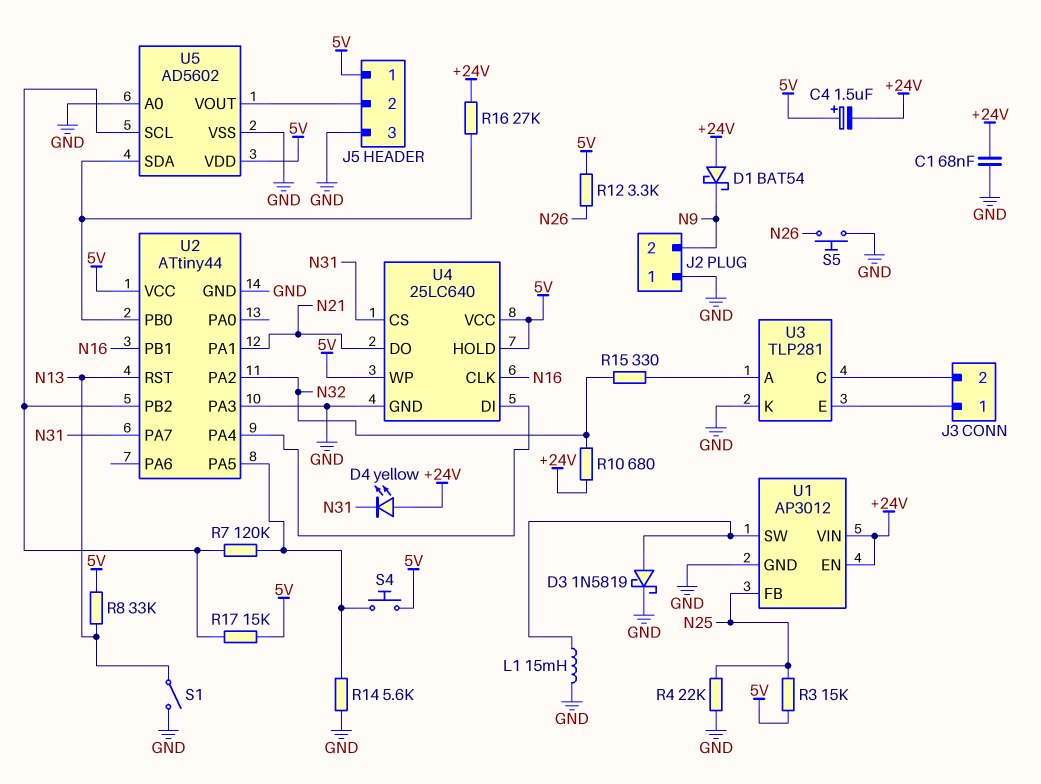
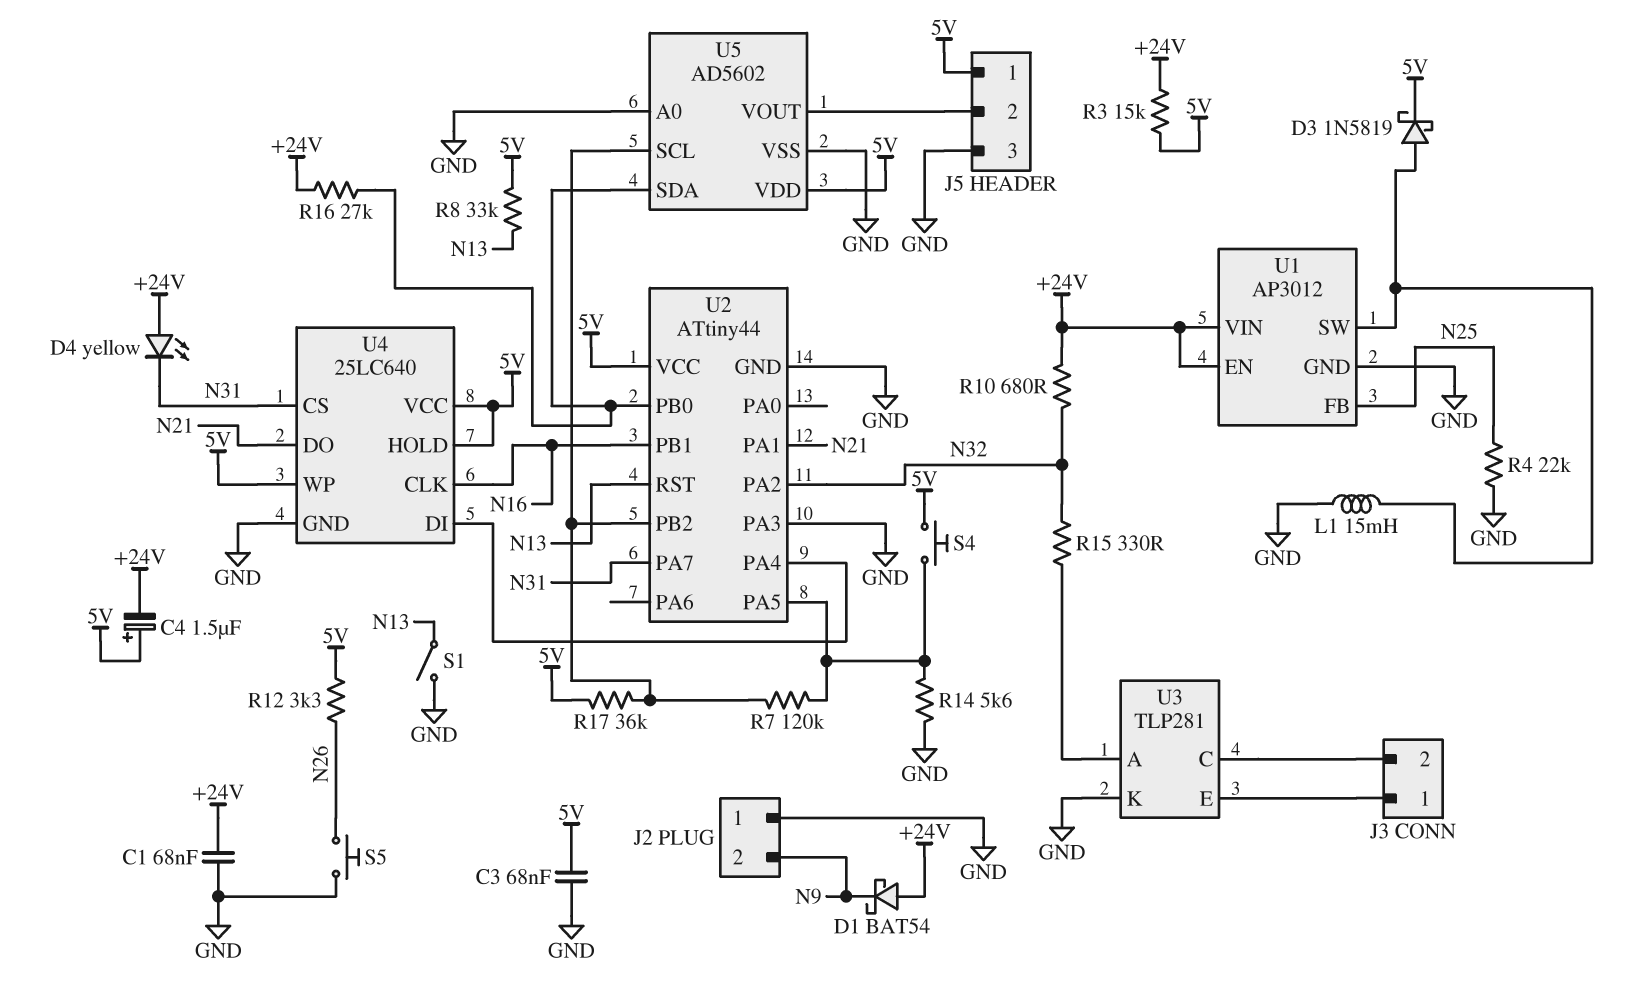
C3: none -> 68nF (5V, GND)
D3: schottky 1N5819 (A U1/SW, K GND) -> schottky 1N5819 (A U1/SW, K 5V)
R3: 15k (5V, N25) -> 15k (+24V, 5V)
R17: 15k (5V, U2/PB2) -> 36k (5V, U2/PB2)

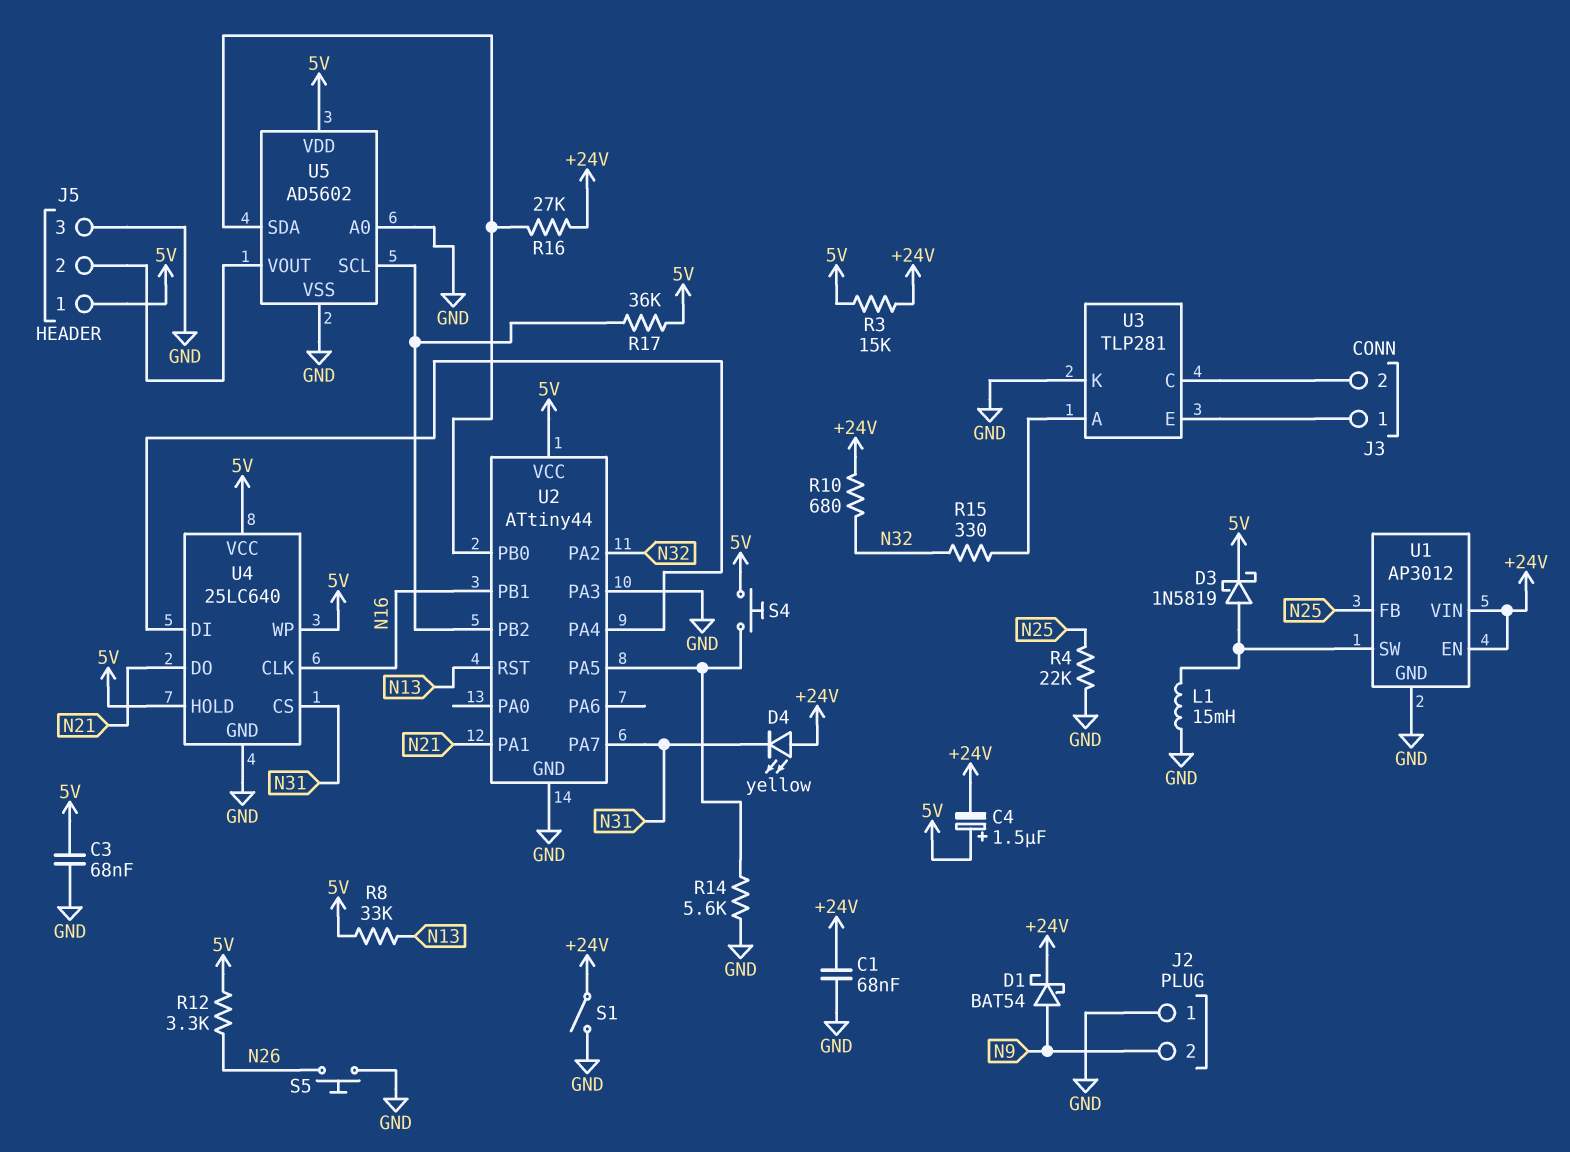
D1: schottky BAT54 (A +24V, K N9) -> schottky BAT54 (A N9, K +24V)
R7: 120k (U2/PA5, U2/PB2) -> none
S1: switch (GND, N13) -> switch (+24V, GND)

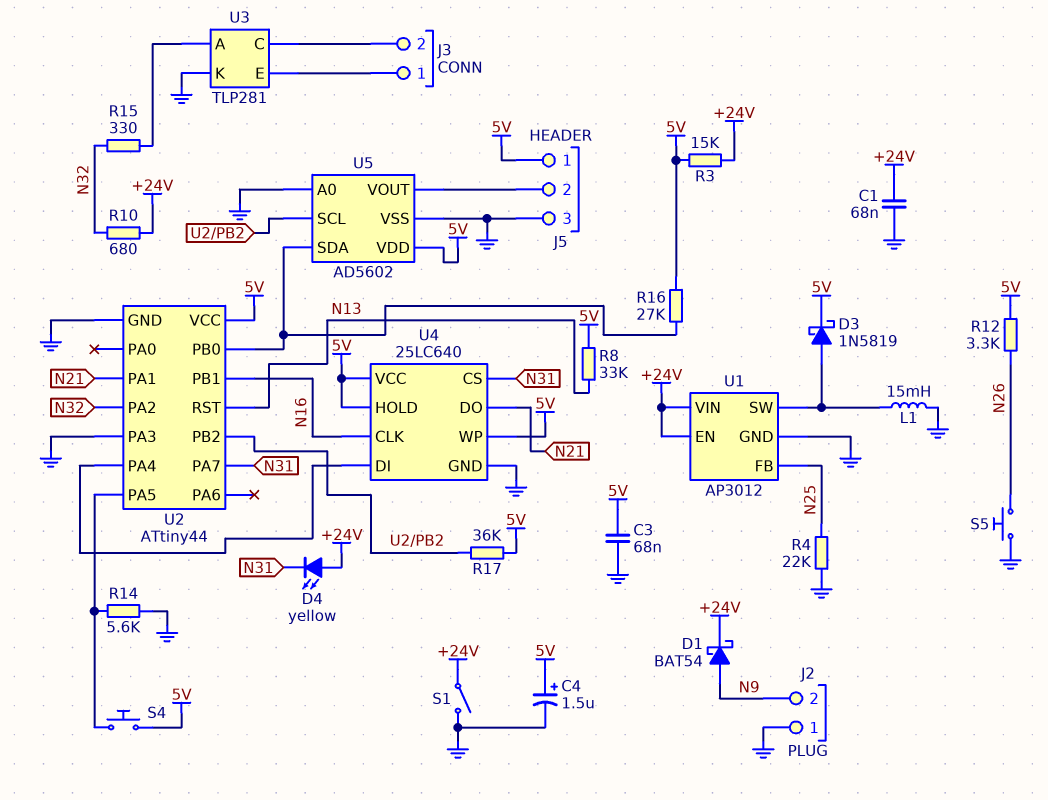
C4: 1.5uF (plus 5V, minus +24V) -> 1.5uF (plus 5V, minus GND)
R16: 27k (+24V, U2/PB0) -> 27k (5V, U2/PB0)

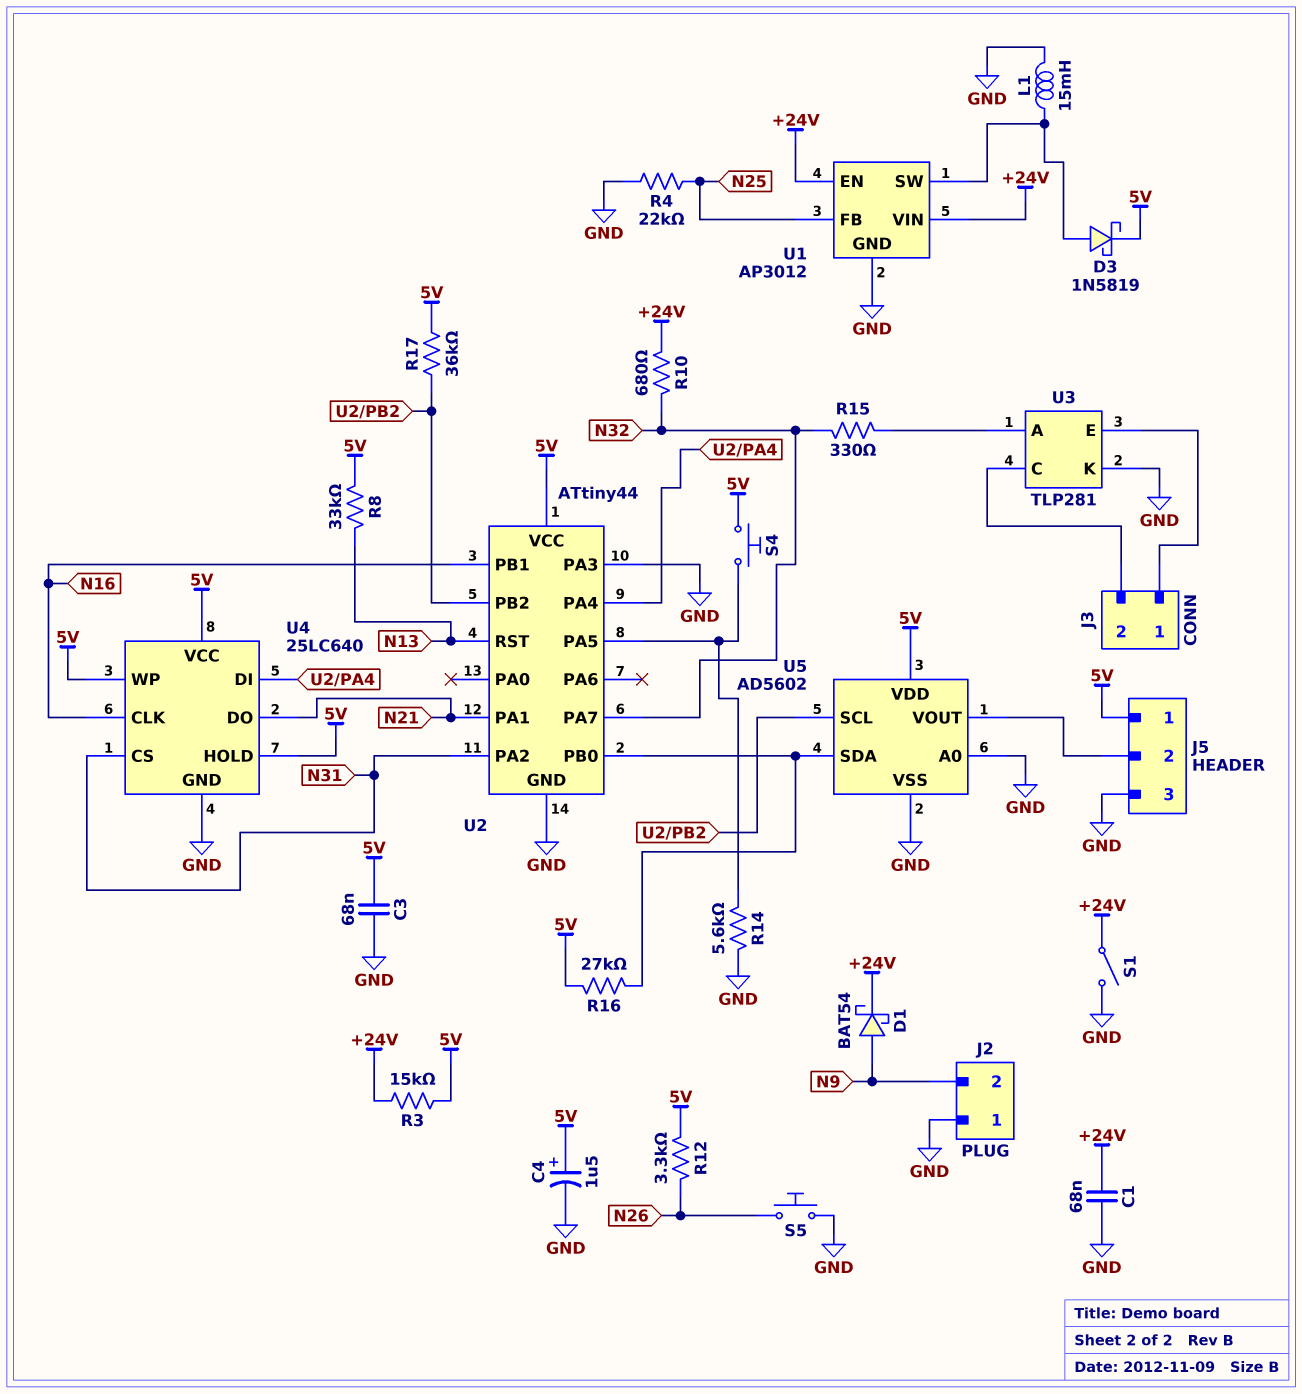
D4: LED yellow (A +24V, K N31) -> none
U2 pin PA2: N32 -> N31
U2 pin PA7: N31 -> N32

